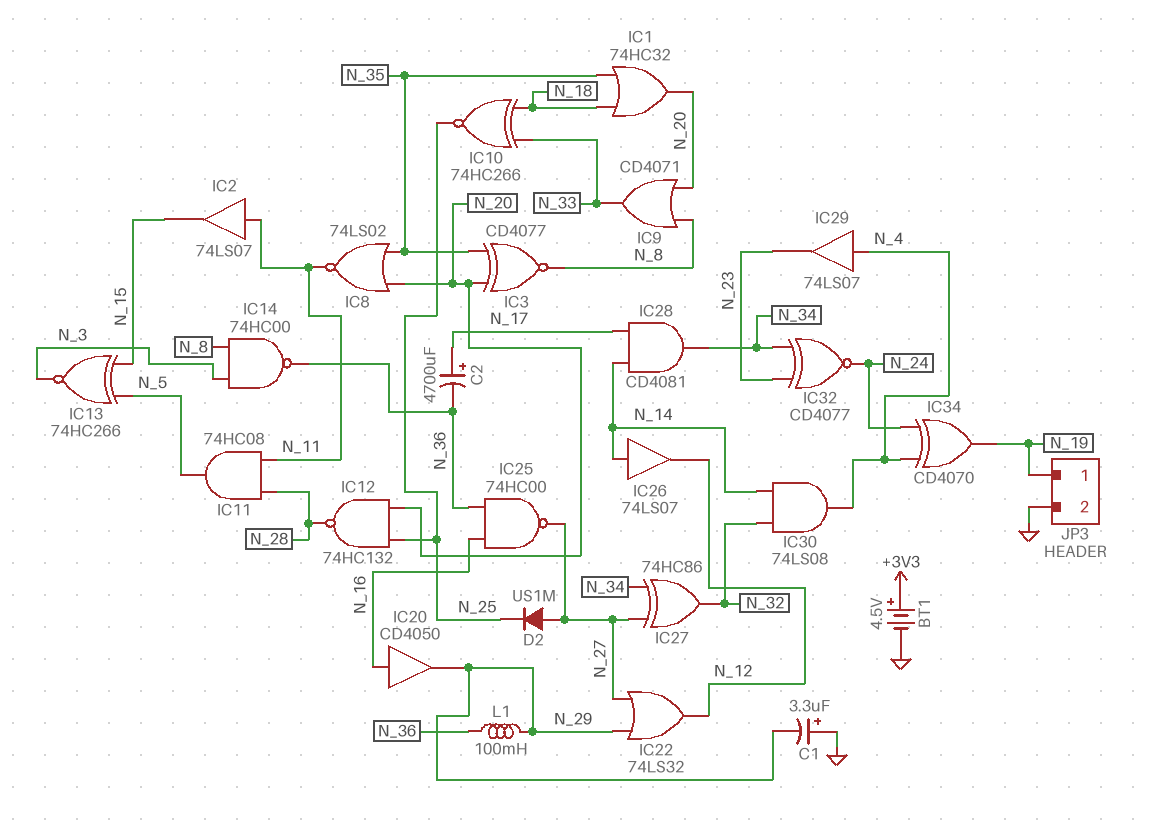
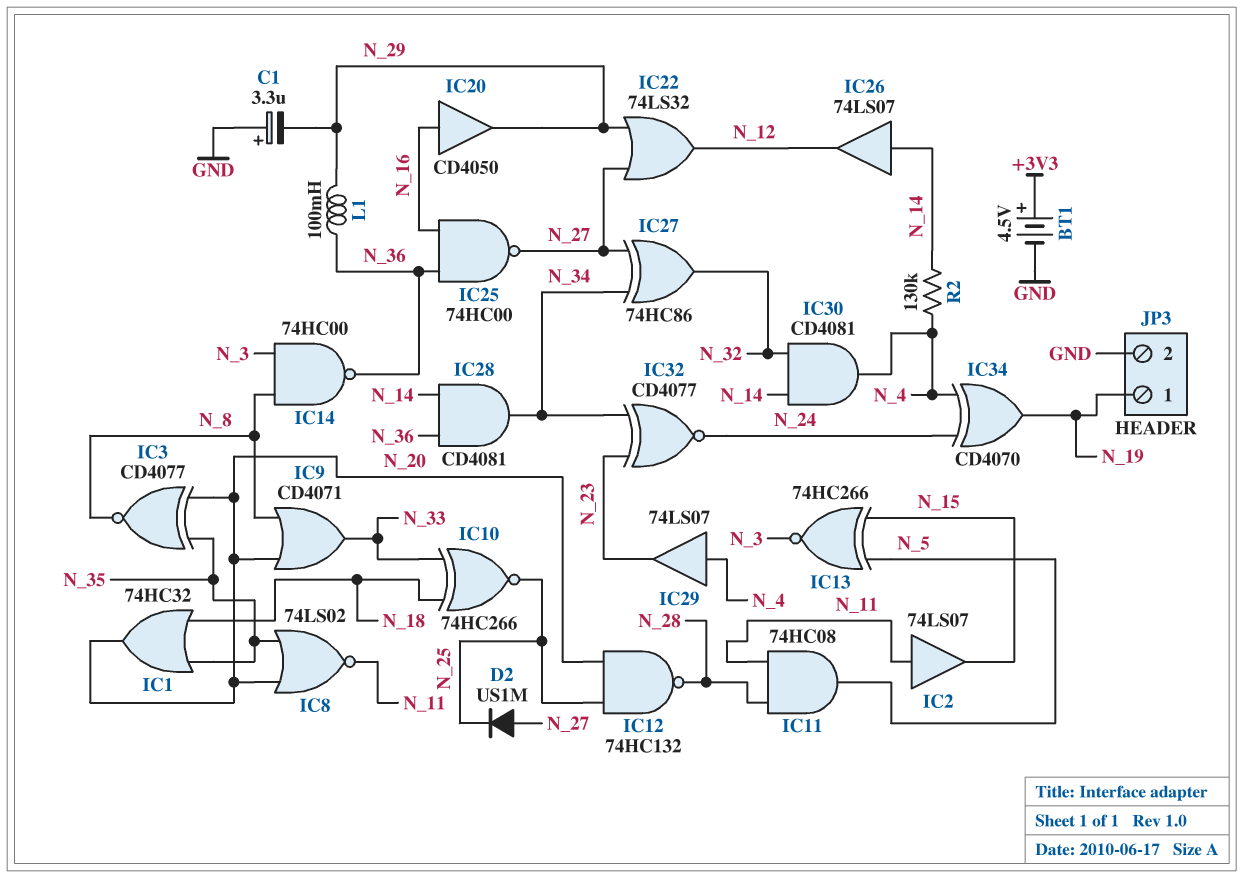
C2: 4700uF (plus N_17, minus N_36) -> none
IC28: AND CD4081 (in N_14, in N_17, out N_34) -> AND CD4081 (in N_14, in N_36, out N_34)
IC30: AND 74LS08 (in N_14, in N_32, out N_4) -> AND CD4081 (in N_14, in N_32, out N_4)
R2: none -> 130k (N_4, N_14)

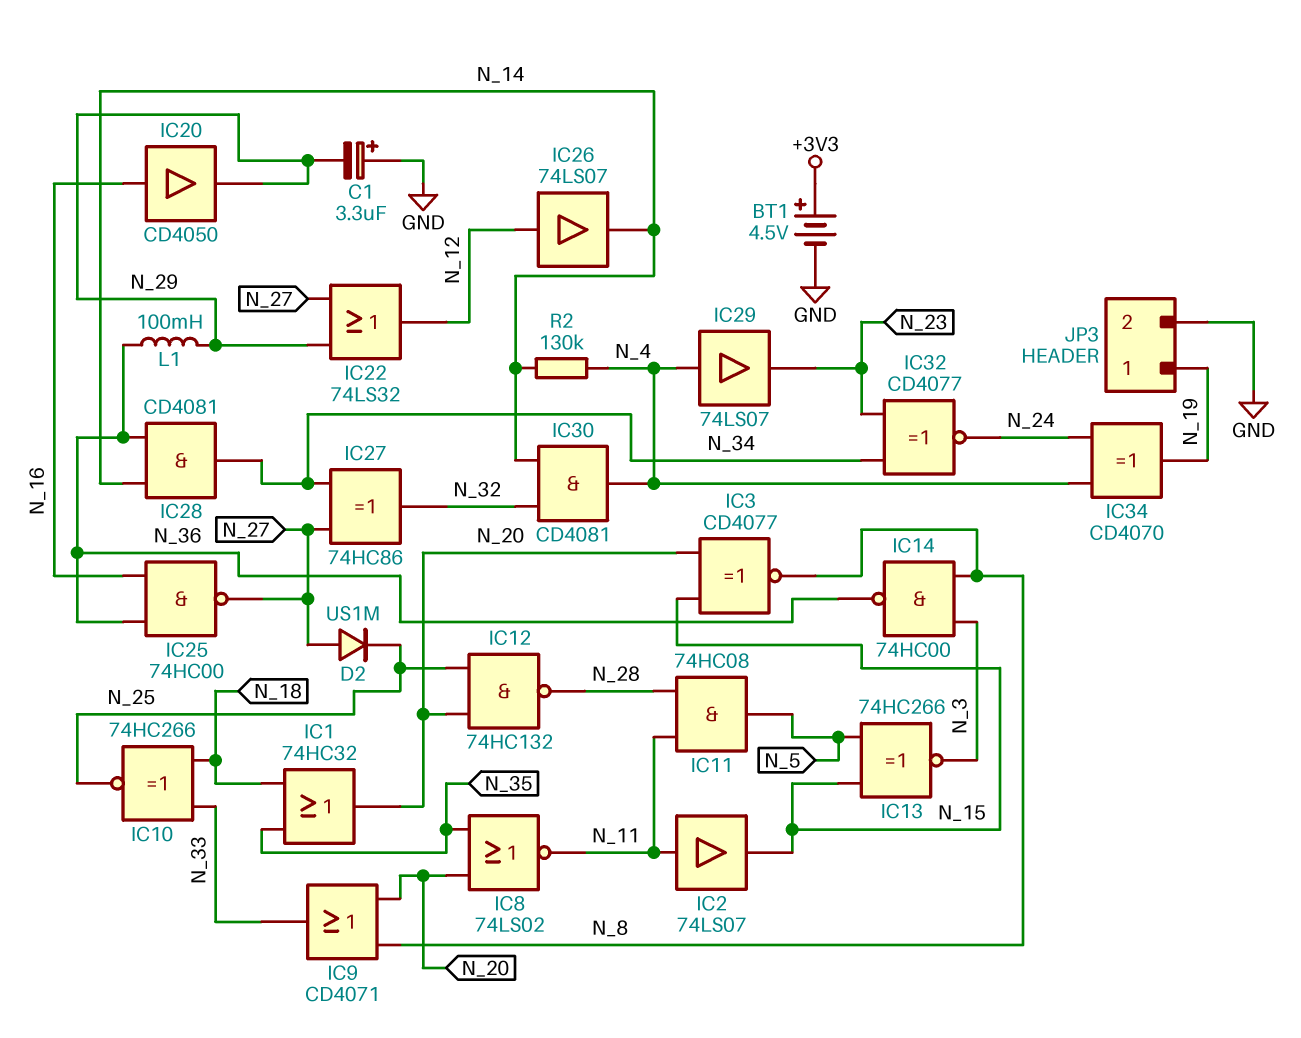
IC3: XNOR CD4077 (in N_20, in N_35, out N_8) -> XNOR CD4077 (in N_15, in N_20, out N_8)
IC26: buffer 74LS07 (in N_14, out N_12) -> buffer 74LS07 (in N_12, out N_14)

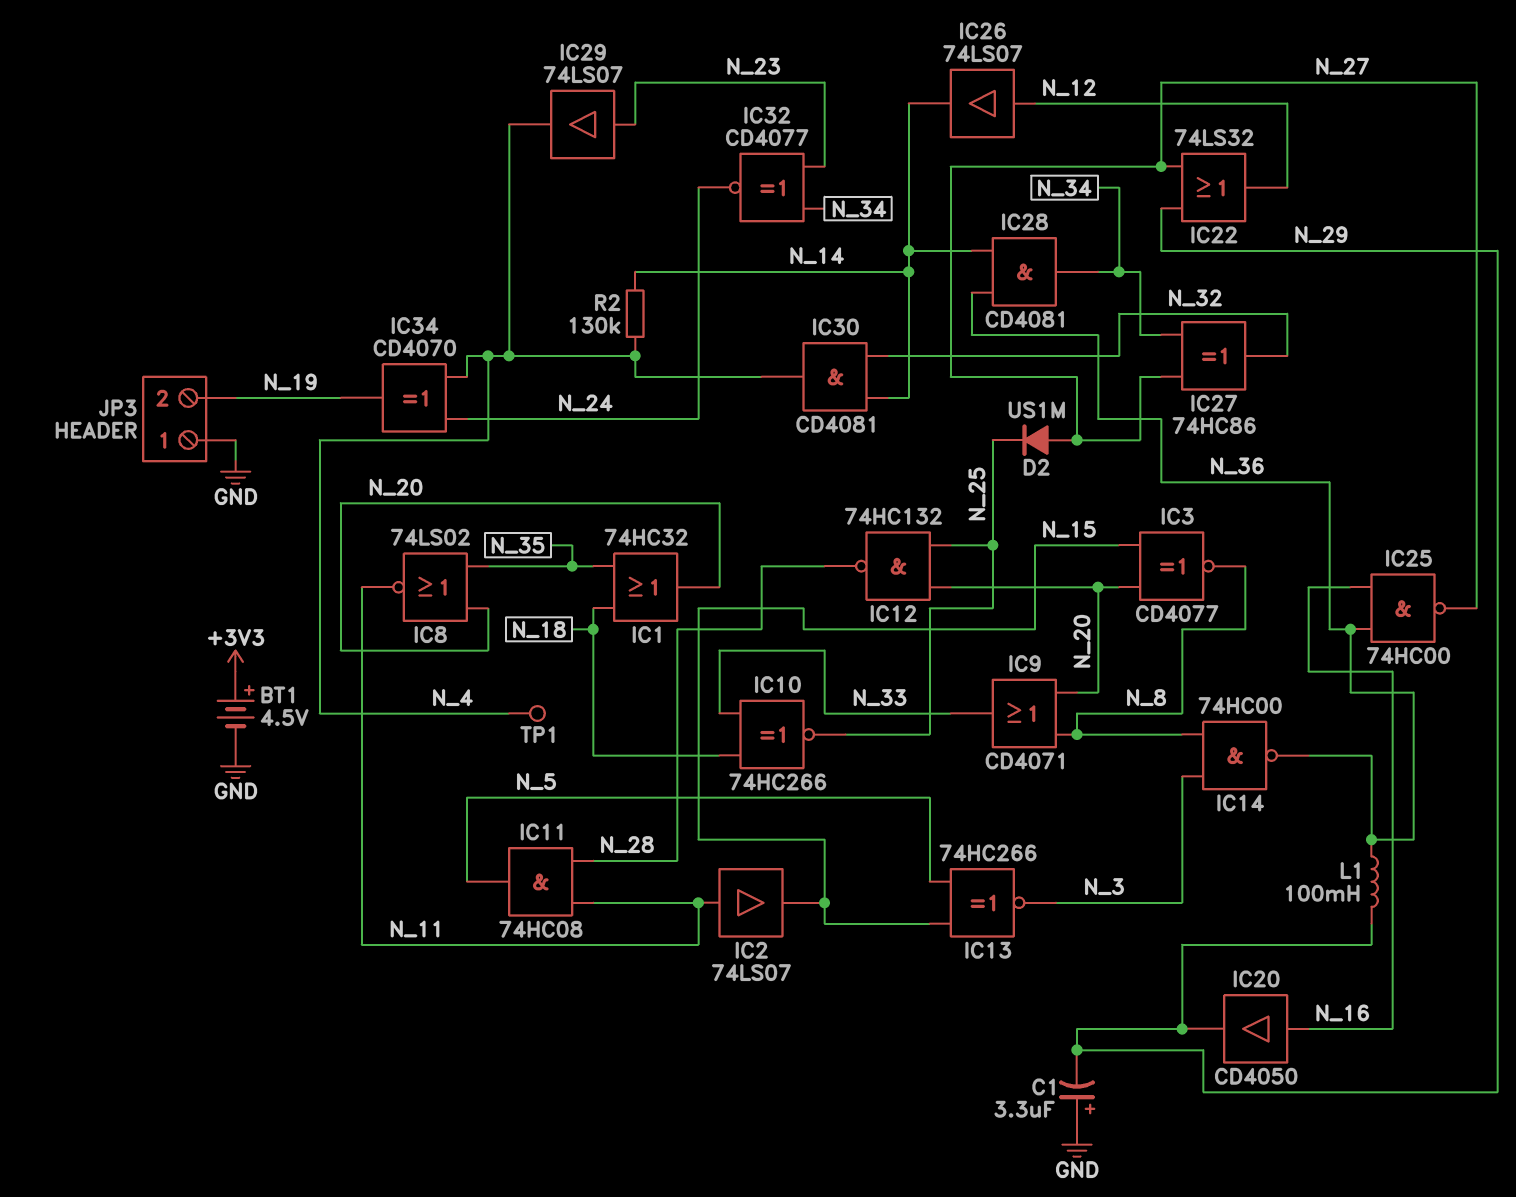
IC29: buffer 74LS07 (in N_4, out N_23) -> buffer 74LS07 (in N_23, out N_4)
JP3 pin 1: N_19 -> GND
JP3 pin 2: GND -> N_19
TP1: none -> test point (N_4)

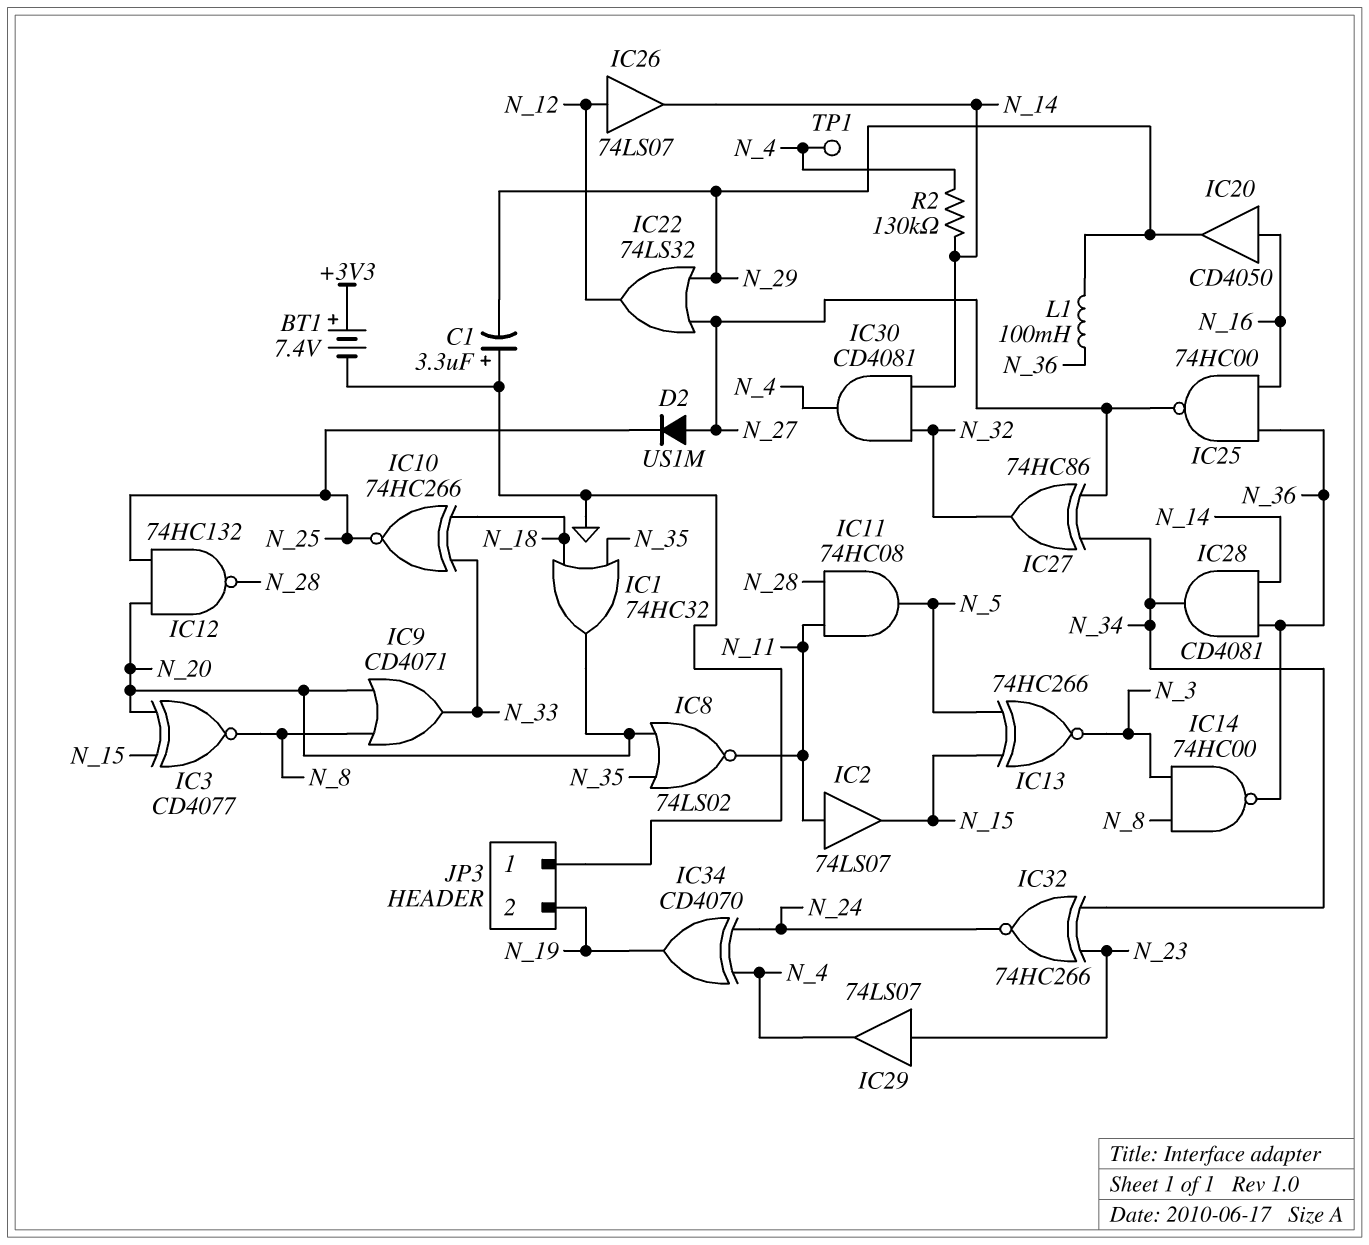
BT1: 4.5V (plus +3V3, minus GND) -> 7.4V (plus +3V3, minus GND)
IC32: XNOR CD4077 (in N_23, in N_34, out N_24) -> XNOR 74HC266 (in N_23, in N_34, out N_24)

